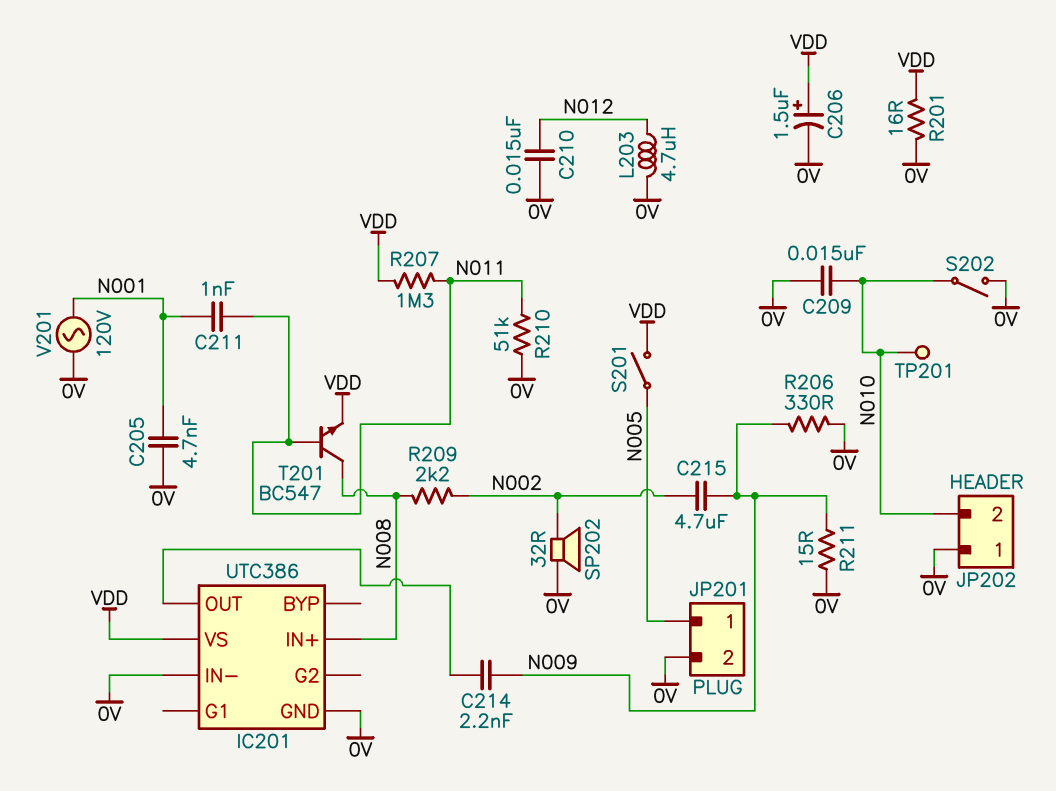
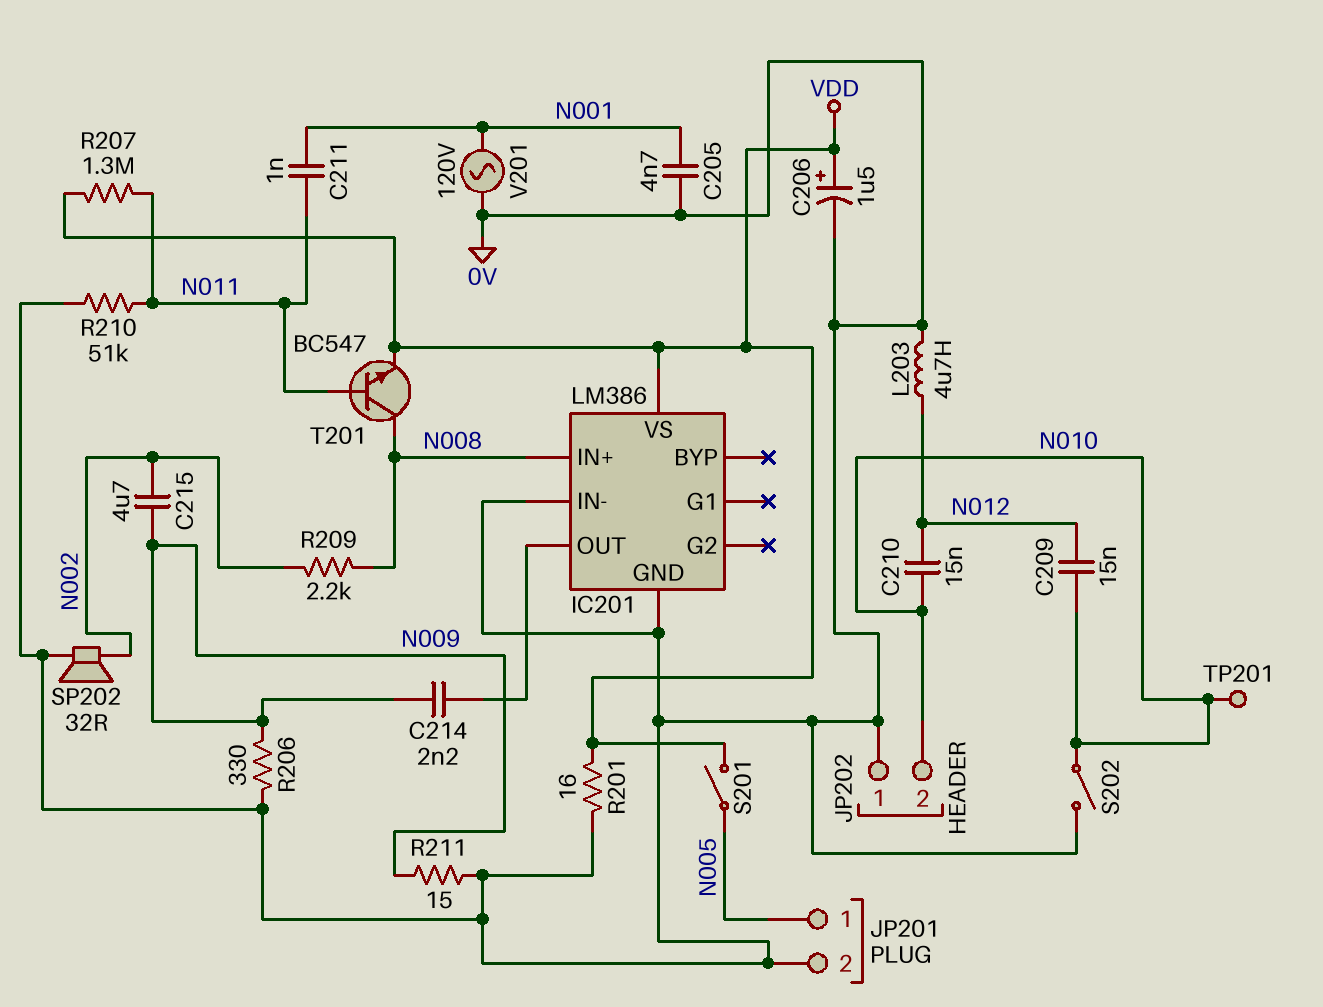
C209: 15nF (0V, N010) -> 15nF (N010, N012)
C210: 15nF (0V, N012) -> 15nF (N010, N012)
IC201: UTC386 -> LM386

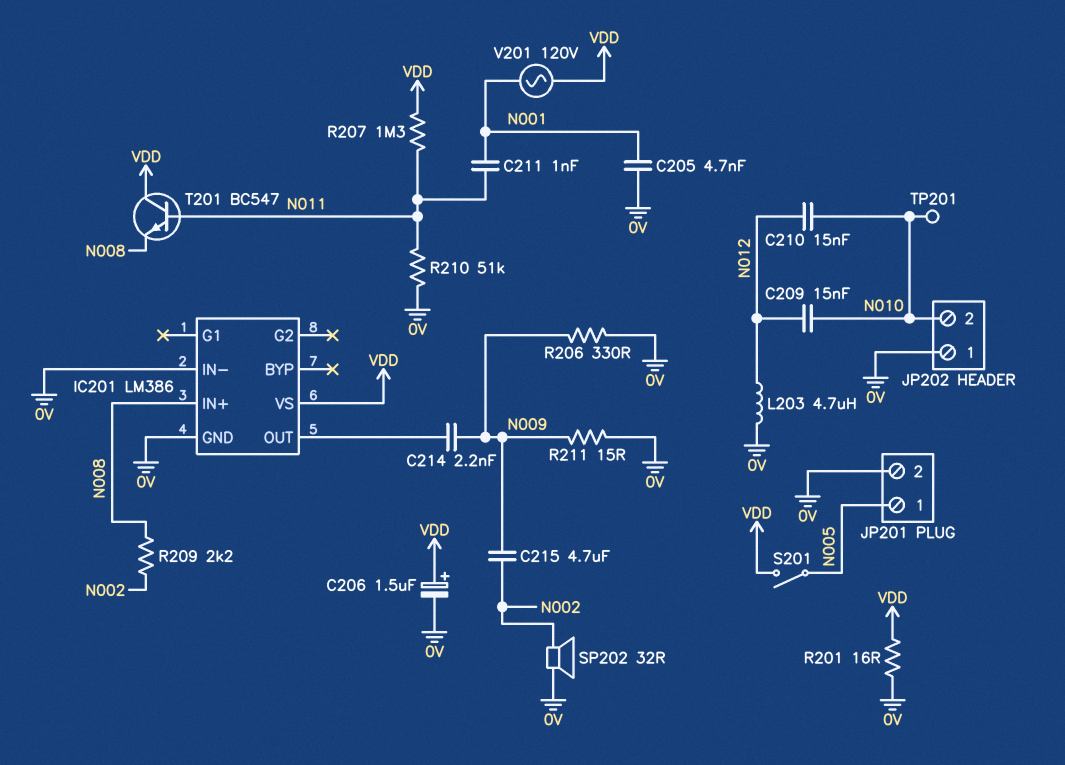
S202: switch (0V, N010) -> none
T201: NPN BC547 (B N011, C N008, E VDD) -> NPN BC547 (B N011, C VDD, E N008)
V201: AC 120V (0V, N001) -> AC 120V (N001, VDD)

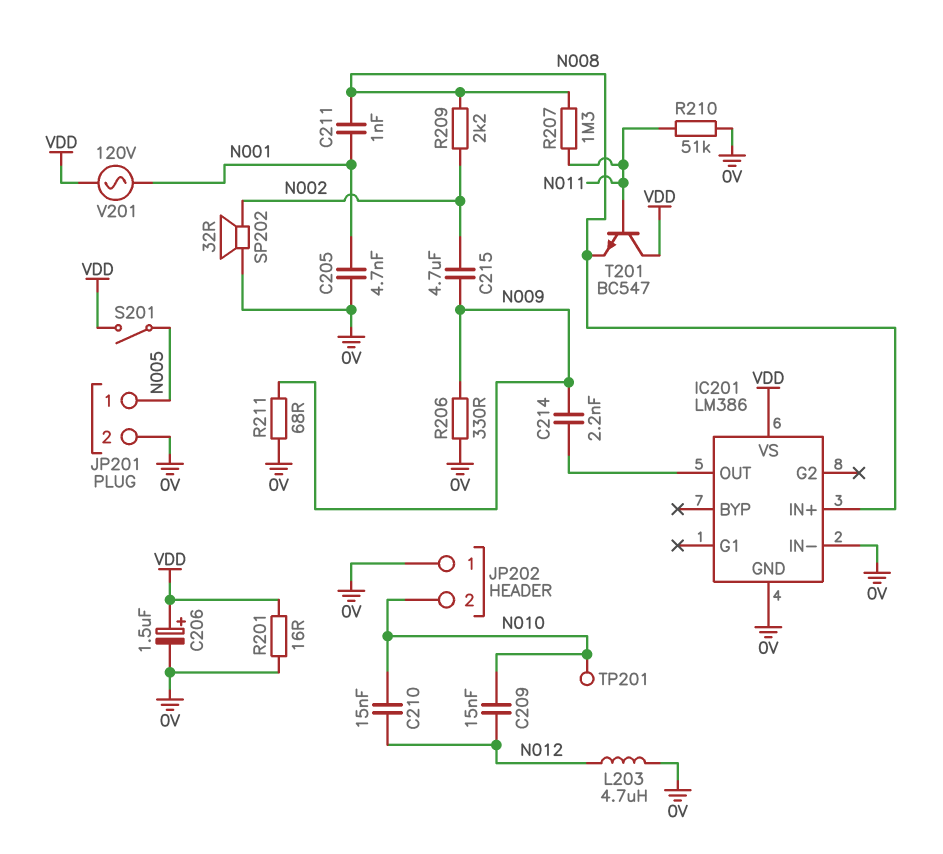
C211: 1nF (N001, N011) -> 1nF (N001, N008)
R207: 1.3M (N011, VDD) -> 1.3M (N008, N011)
R211: 15 (0V, N009) -> 68 (0V, N009)

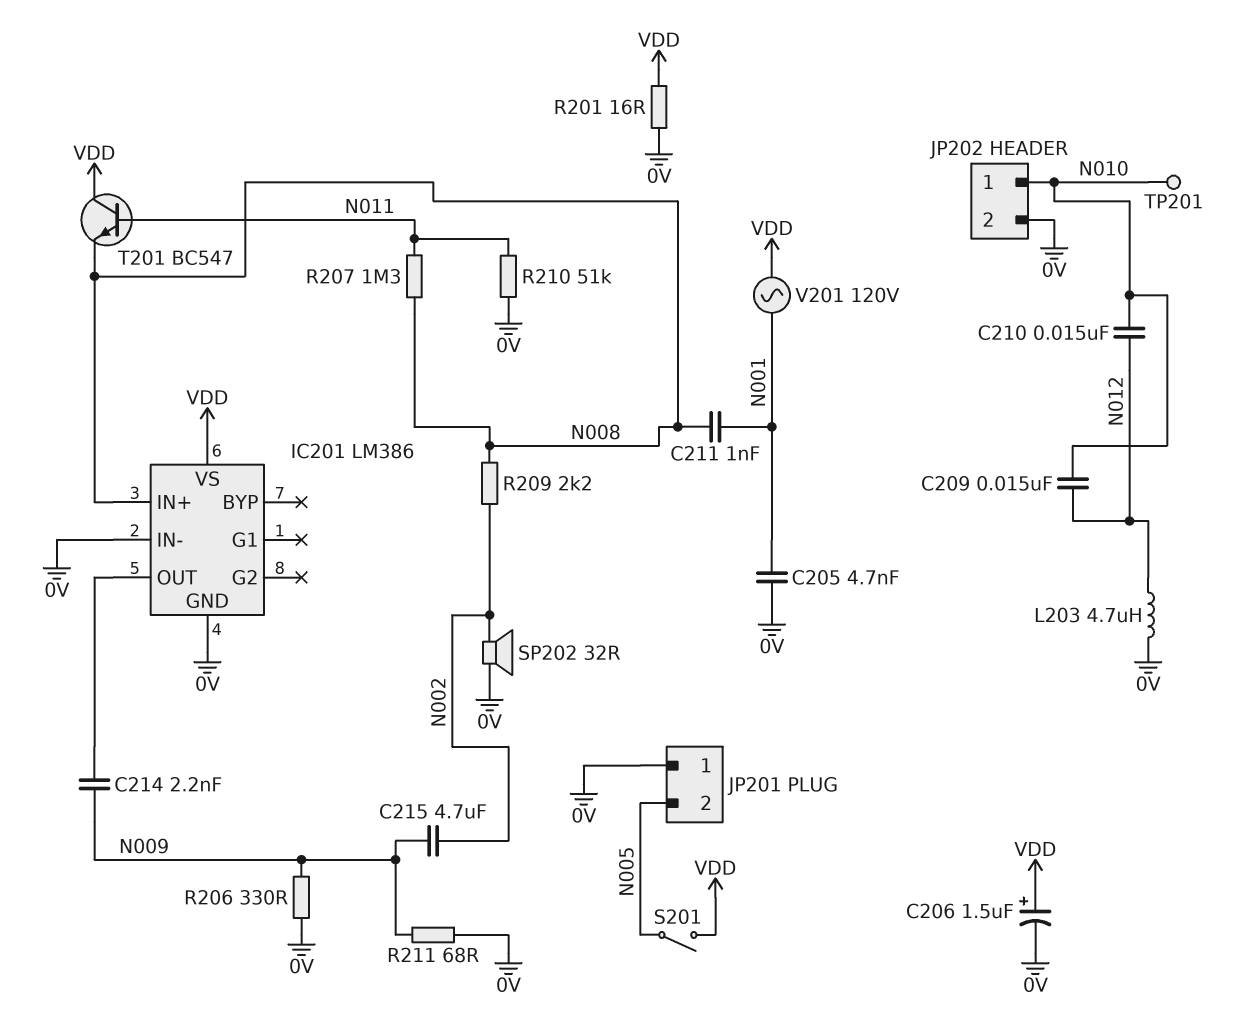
JP201 pin 1: N005 -> 0V
JP201 pin 2: 0V -> N005
JP202 pin 1: 0V -> N010
JP202 pin 2: N010 -> 0V

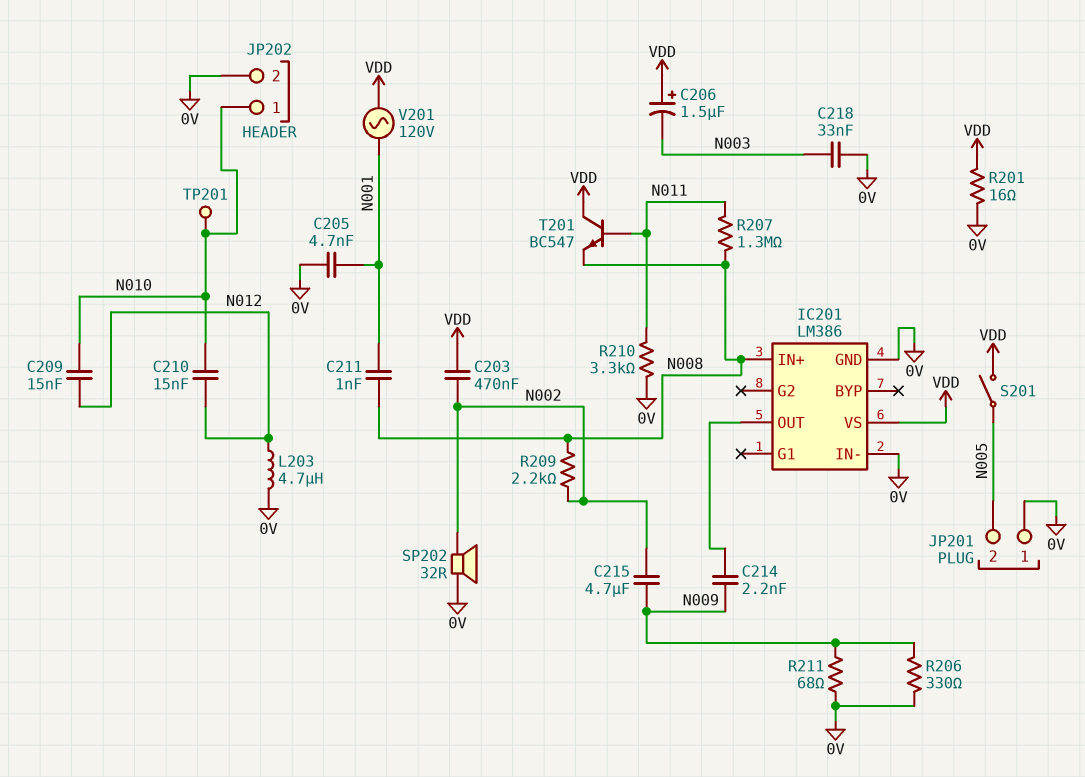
C203: none -> 470nF (N002, VDD)
C206: 1.5uF (plus VDD, minus 0V) -> 1.5uF (plus VDD, minus N003)
C218: none -> 33nF (0V, N003)
R210: 51k (0V, N011) -> 3.3k (0V, N011)

